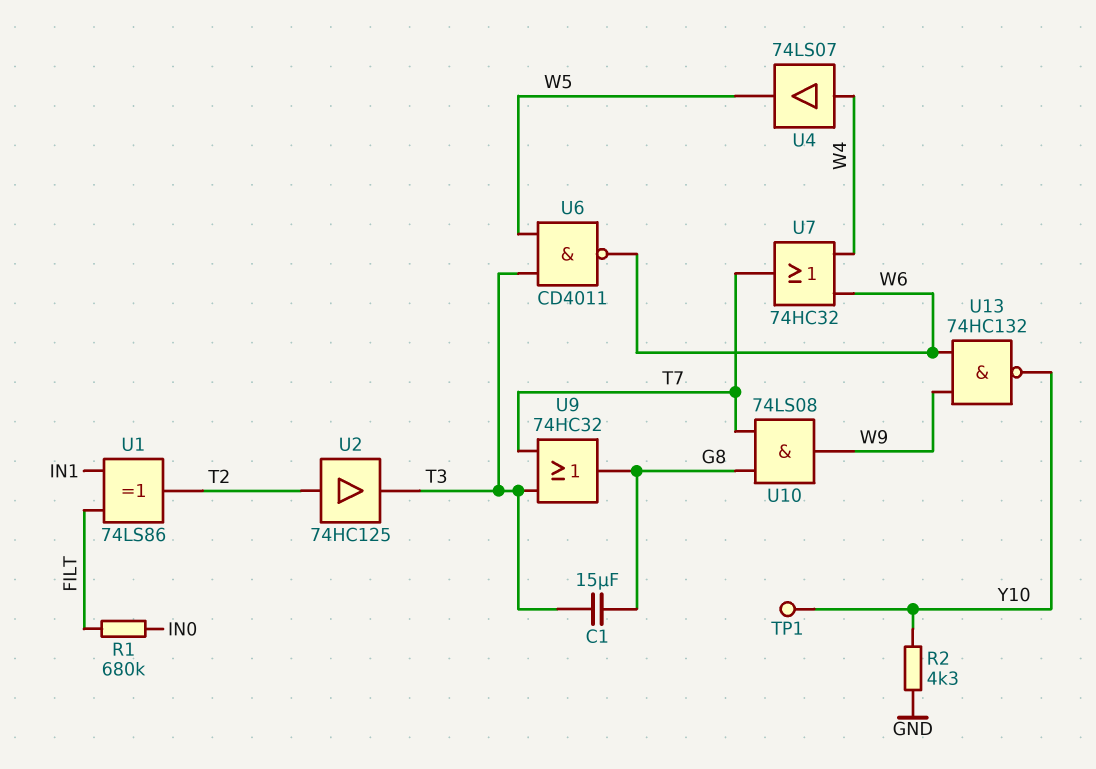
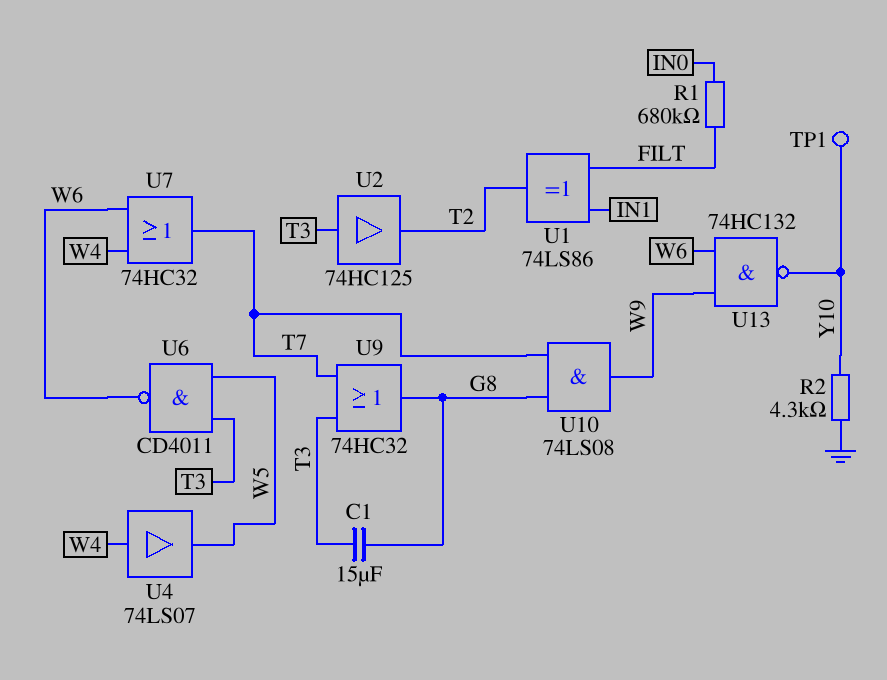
U2: buffer 74HC125 (in T2, out T3) -> buffer 74HC125 (in T3, out T2)

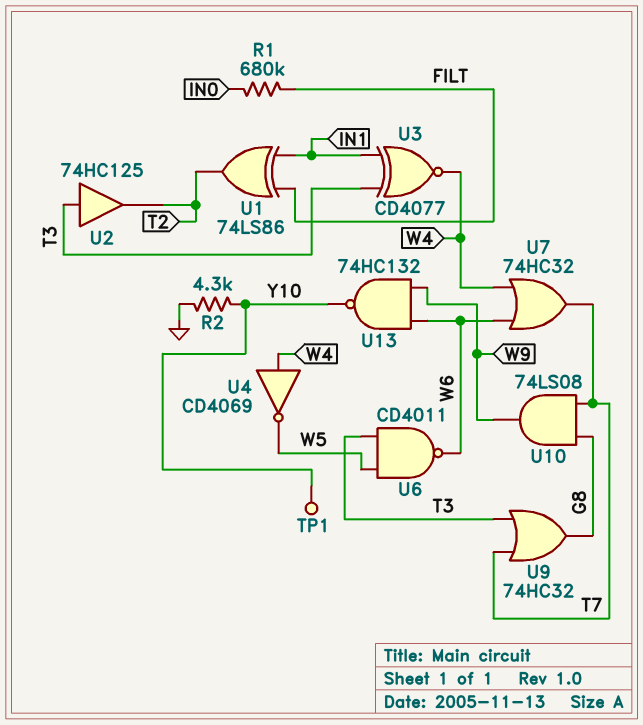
C1: 15uF (G8, T3) -> none
U3: none -> XNOR CD4077 (in IN1, in T3, out W4)
U4: buffer 74LS07 (in W4, out W5) -> NOT CD4069 (in W4, out W5)

